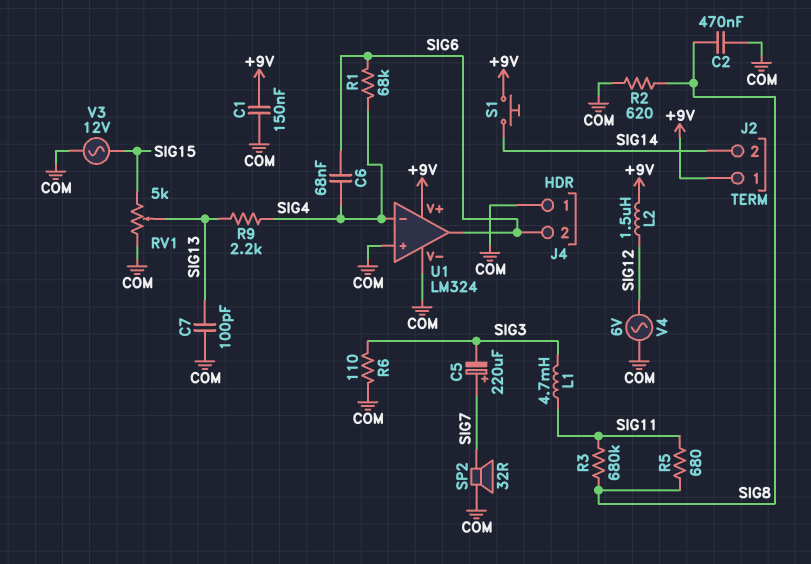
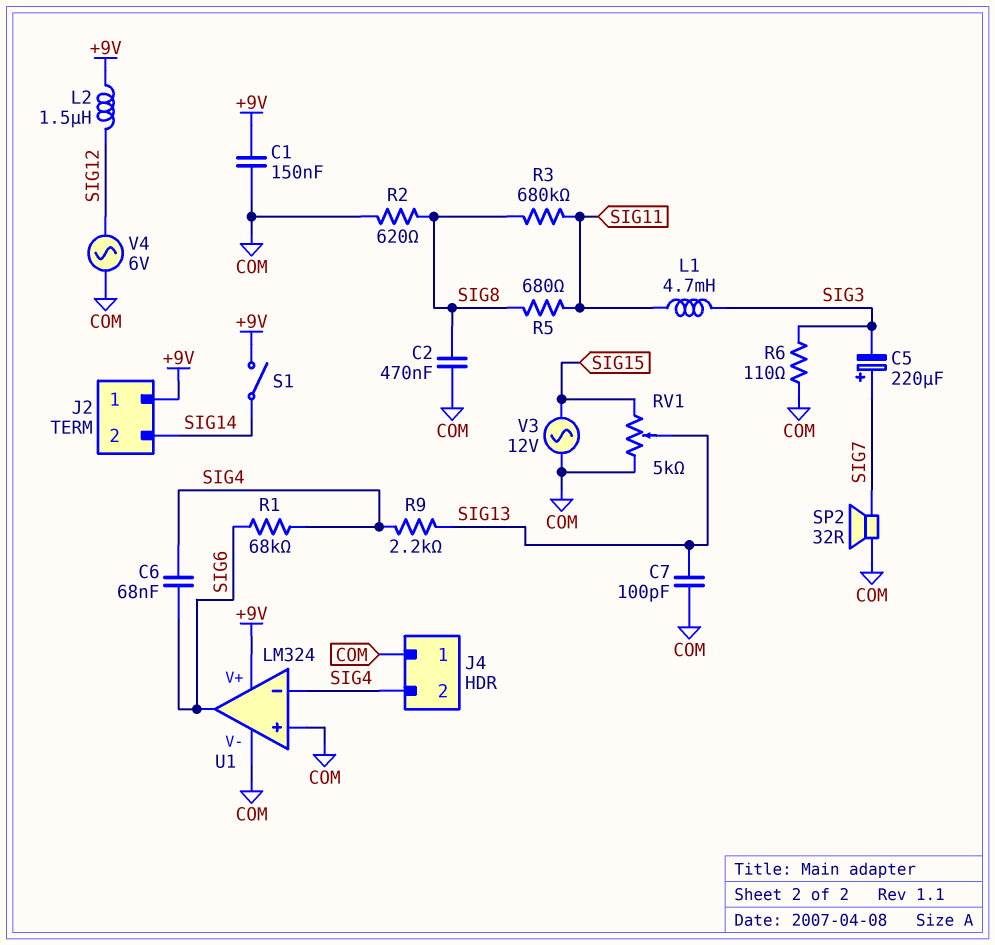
J4 pin 2: SIG6 -> SIG4
S1: button (+9V, SIG14) -> switch (+9V, SIG14)

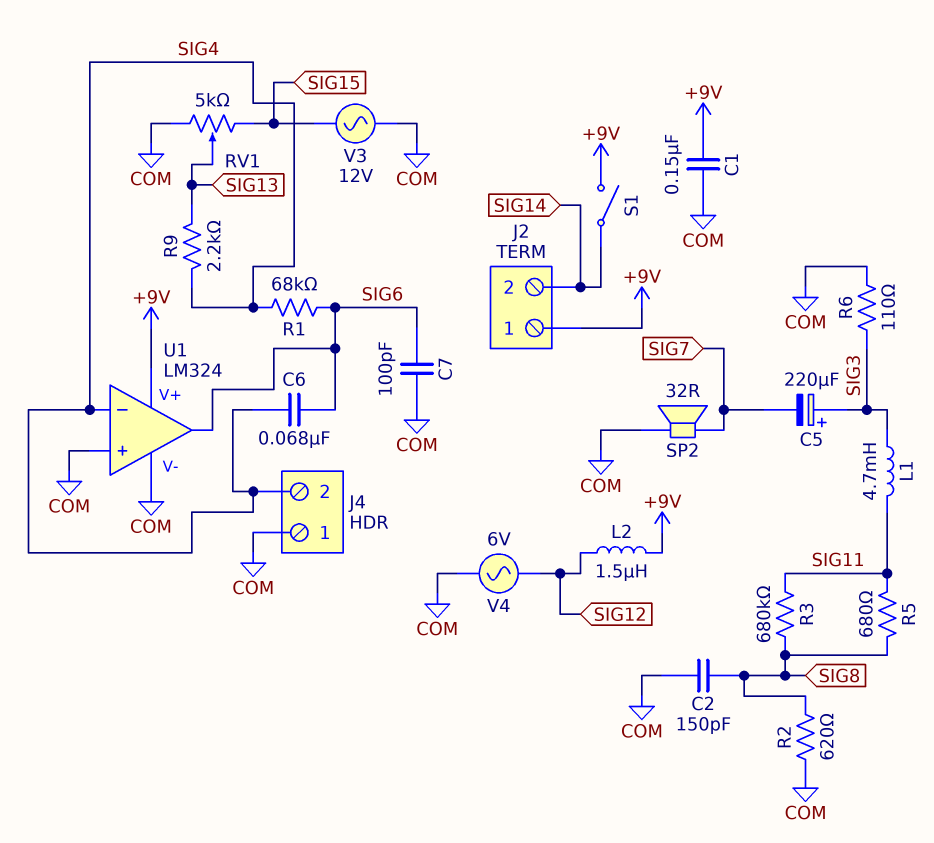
C2: 470nF (COM, SIG8) -> 150pF (COM, SIG8)
C5: 220uF (plus SIG7, minus SIG3) -> 220uF (plus SIG3, minus SIG7)
C7: 100pF (COM, SIG13) -> 100pF (COM, SIG6)

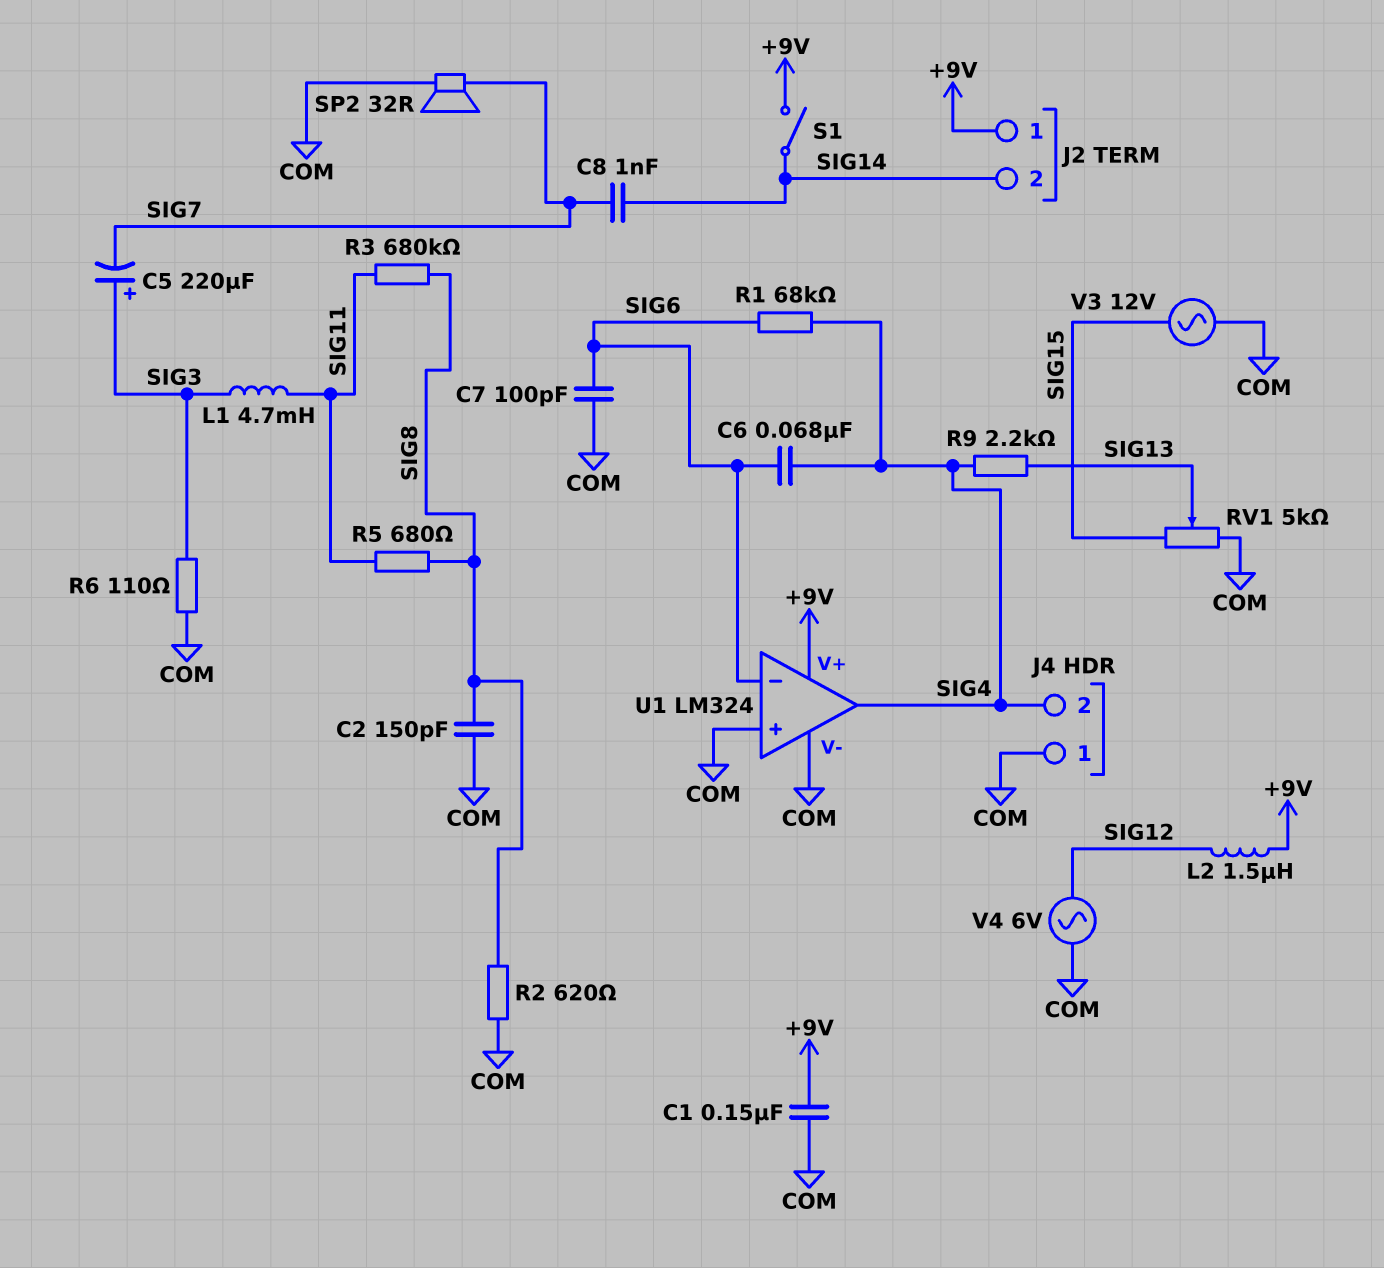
C8: none -> 1nF (SIG7, SIG14)
U1 pin in-: SIG4 -> SIG6
U1 pin out: SIG6 -> SIG4

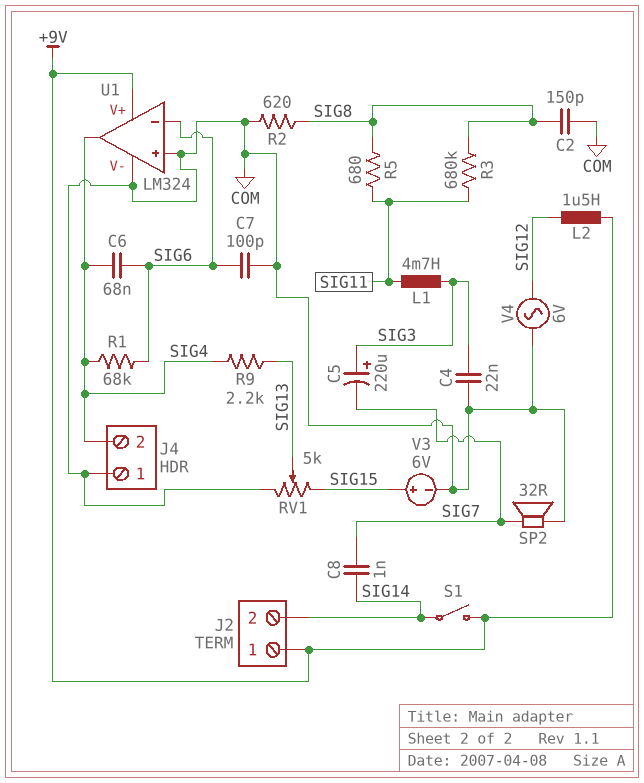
C1: 150nF (+9V, COM) -> none
C4: none -> 22nF (COM, SIG3)
R6: 110 (COM, SIG3) -> none
V3: AC 12V (COM, SIG15) -> 6V (plus SIG15, minus COM)

